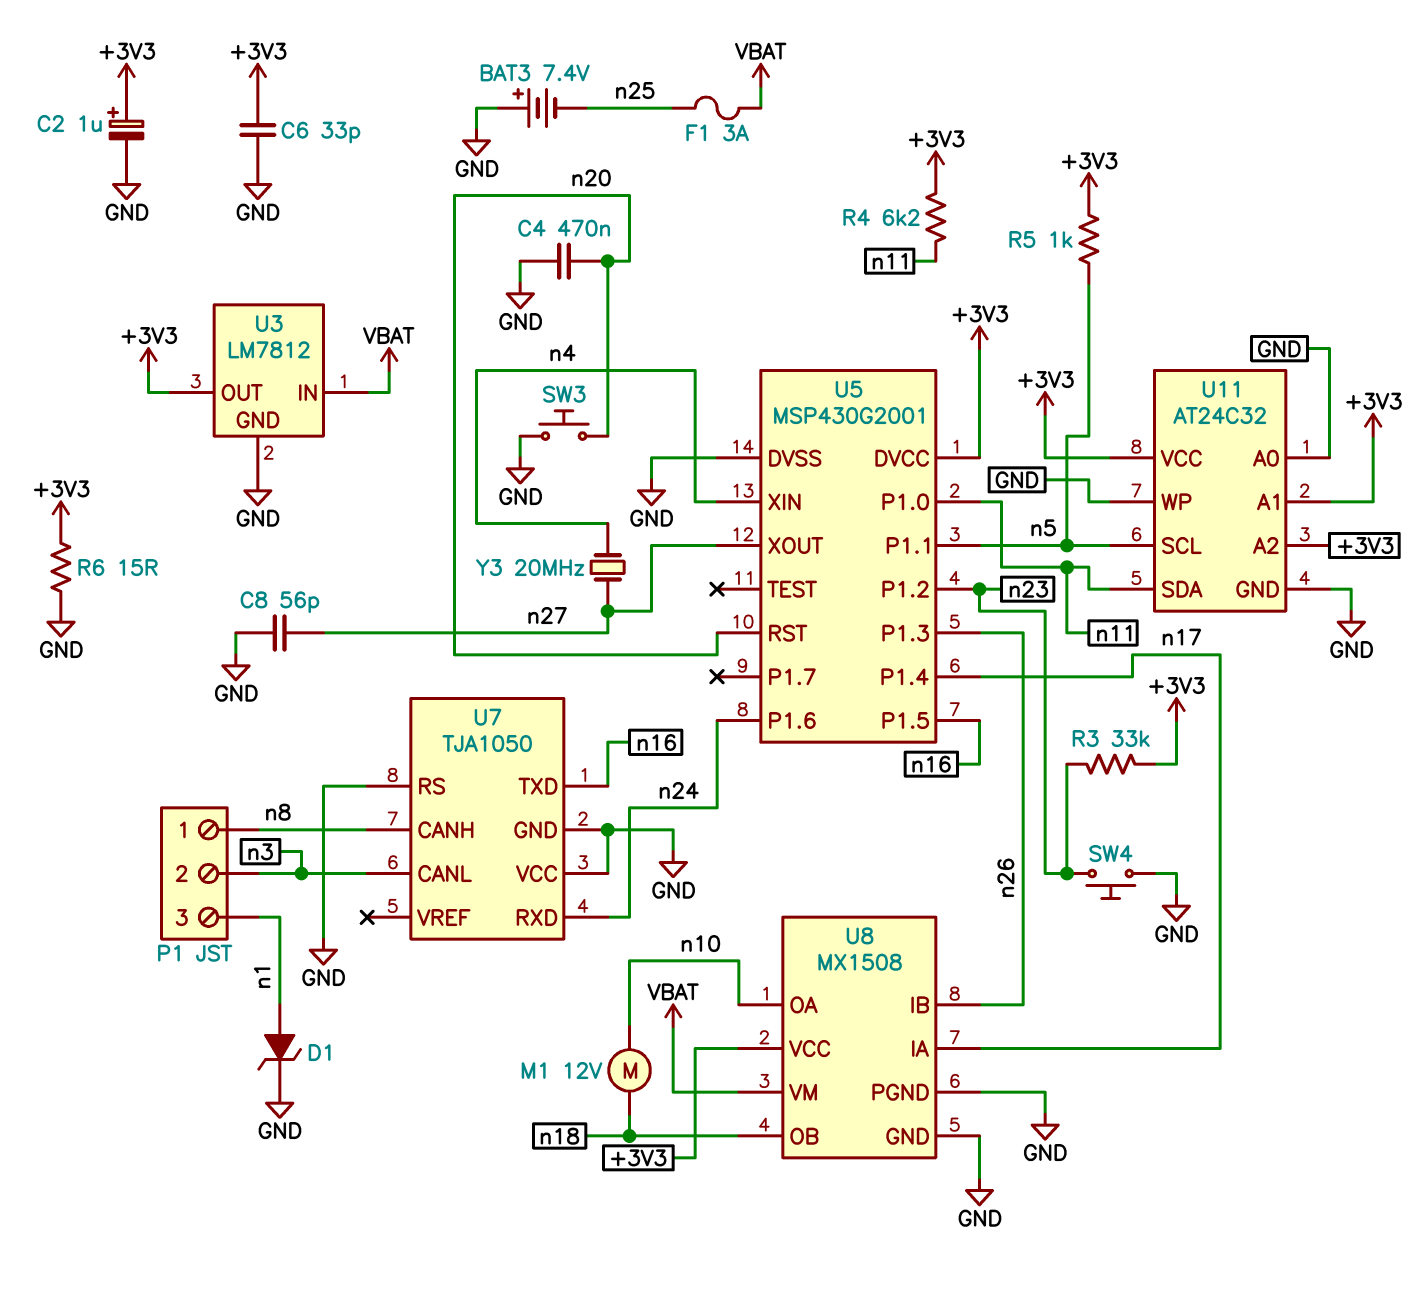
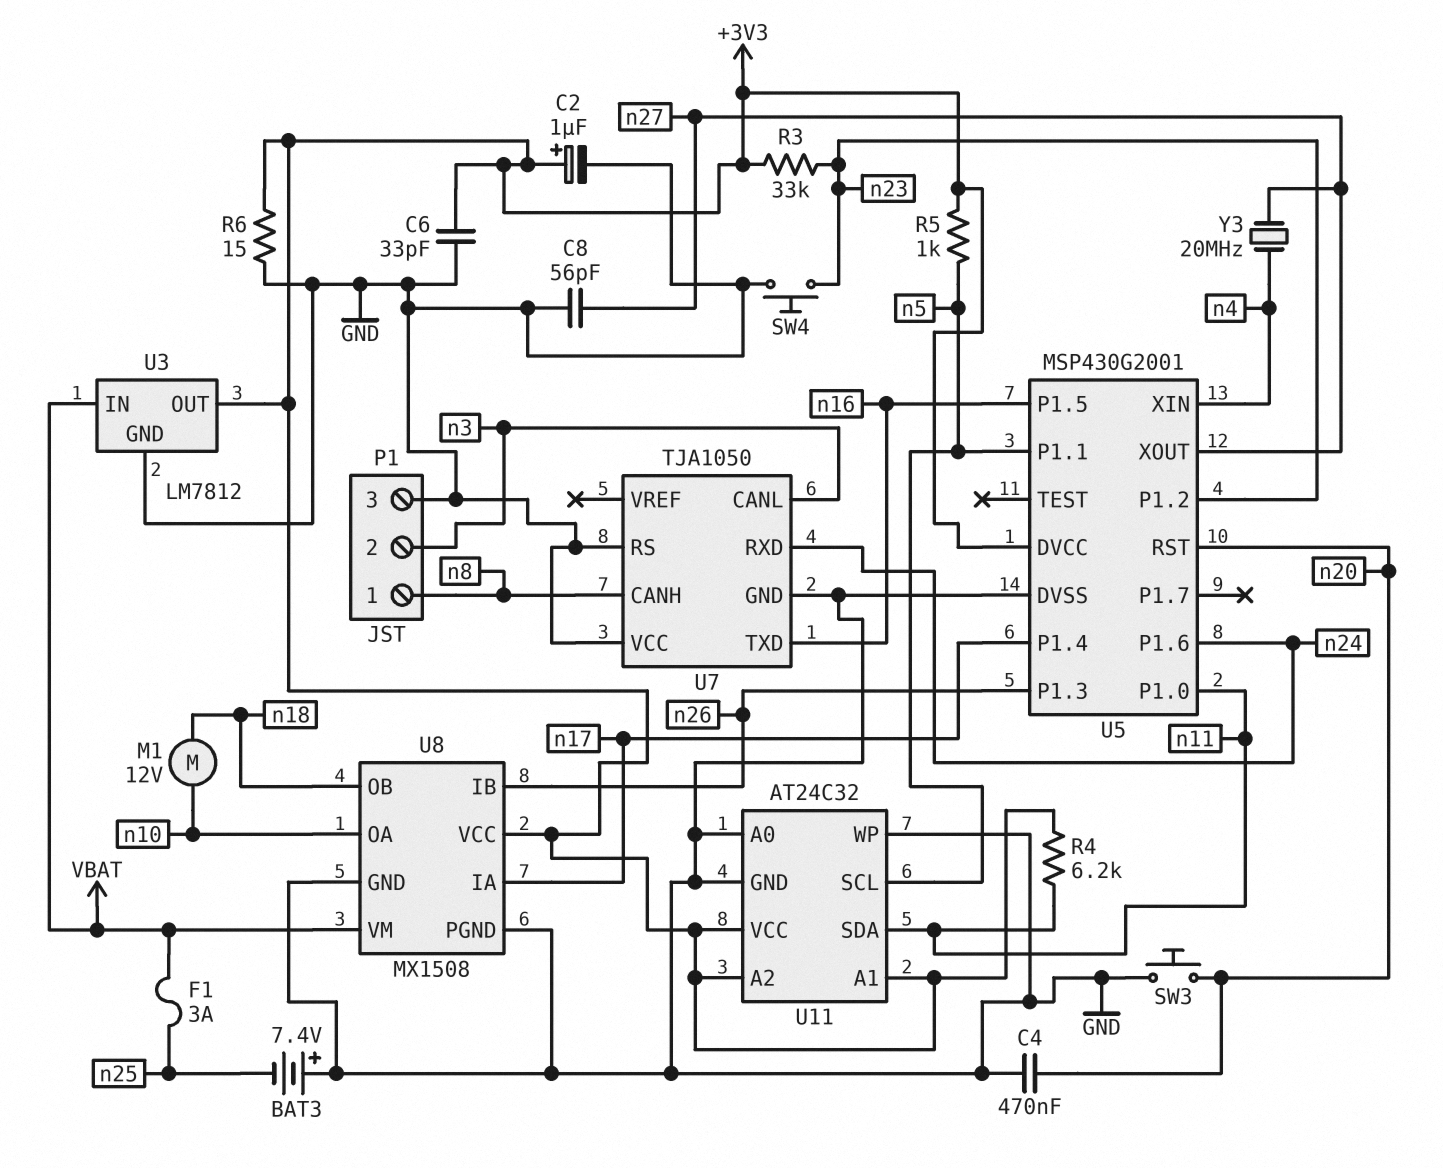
D1: zener (A n1, K GND) -> none
P1 pin 3: n1 -> GND

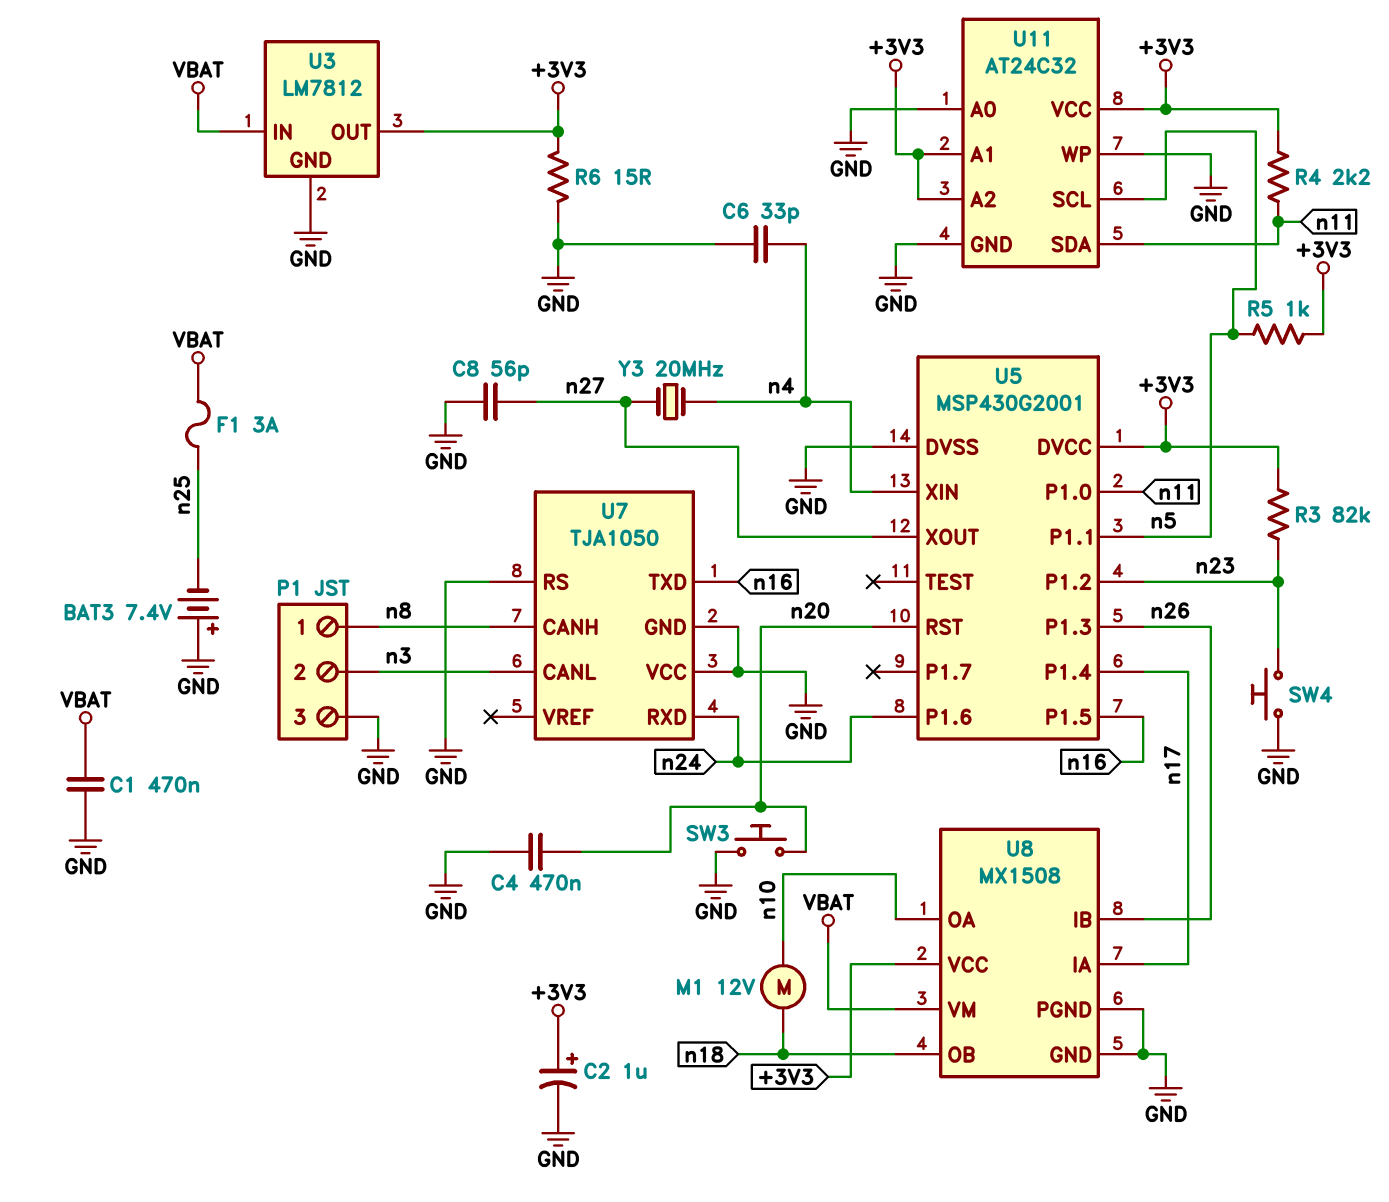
C1: none -> 470nF (GND, VBAT)
C6: 33pF (+3V3, GND) -> 33pF (GND, n4)
R3: 33k (+3V3, n23) -> 82k (+3V3, n23)
R4: 6.2k (+3V3, n11) -> 2.2k (+3V3, n11)

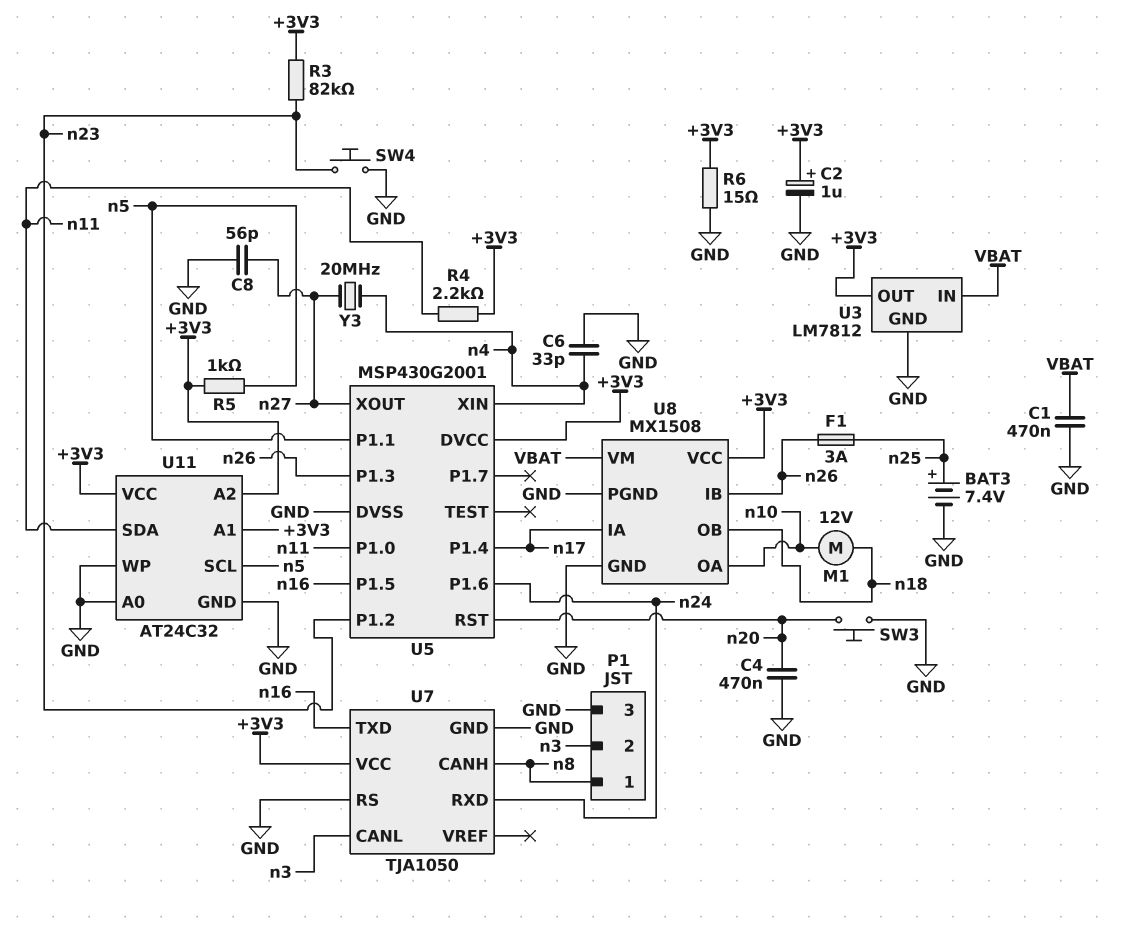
BAT3: 7.4V (plus GND, minus n25) -> 7.4V (plus n25, minus GND)
F1: 3A (VBAT, n25) -> 3A (n25, n26)
U7 pin VCC: GND -> +3V3

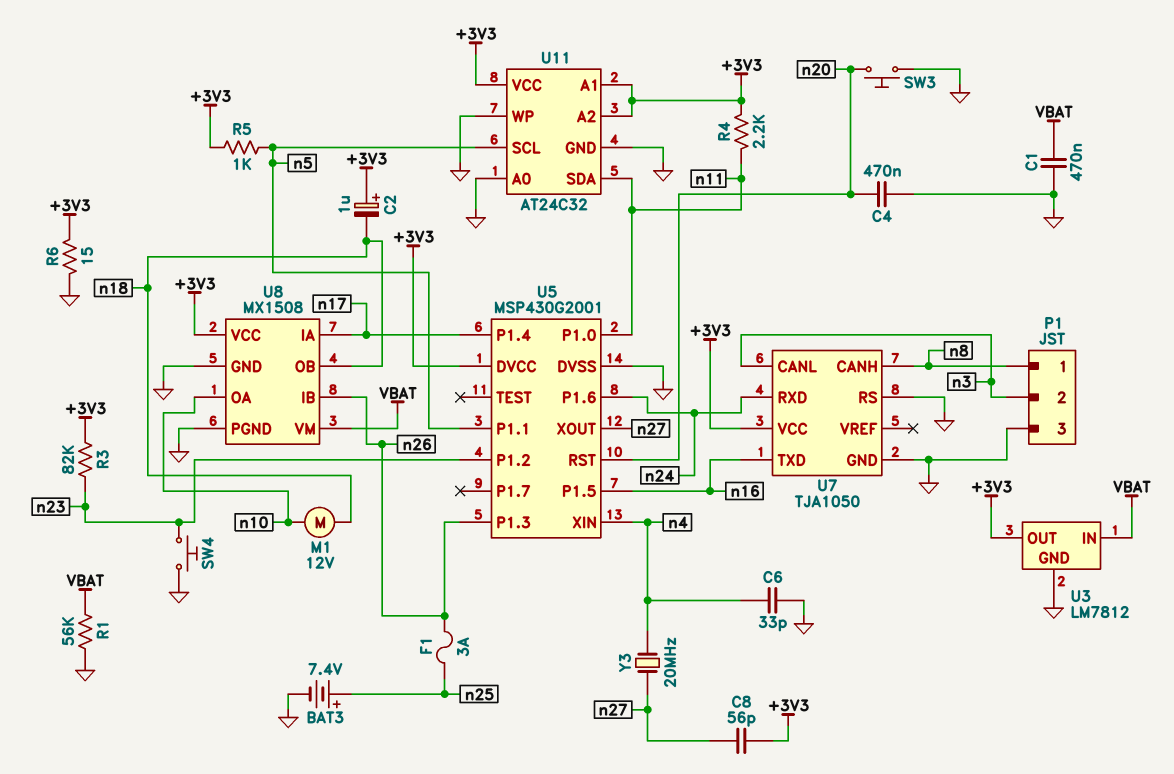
C2: 1uF (plus +3V3, minus GND) -> 1uF (plus +3V3, minus n18)
C8: 56pF (GND, n27) -> 56pF (+3V3, n27)
R1: none -> 56k (GND, VBAT)

